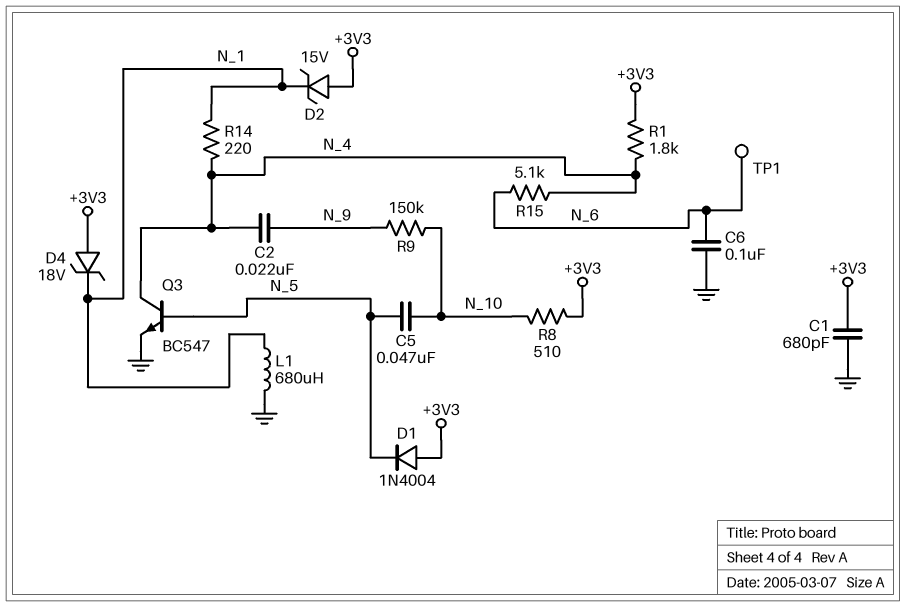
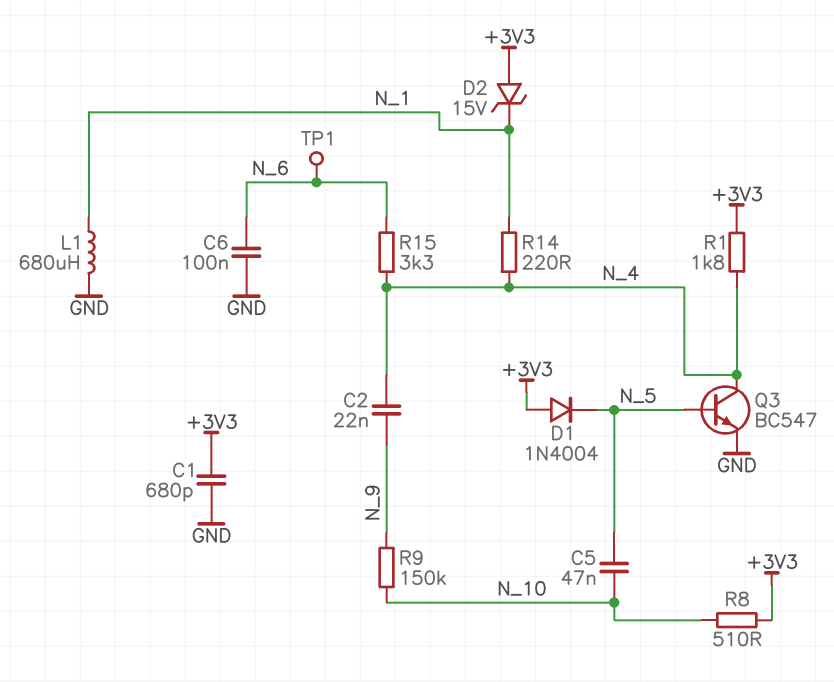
D4: zener 18V (A +3V3, K N_1) -> none
R15: 5.1k (N_4, N_6) -> 3.3k (N_4, N_6)

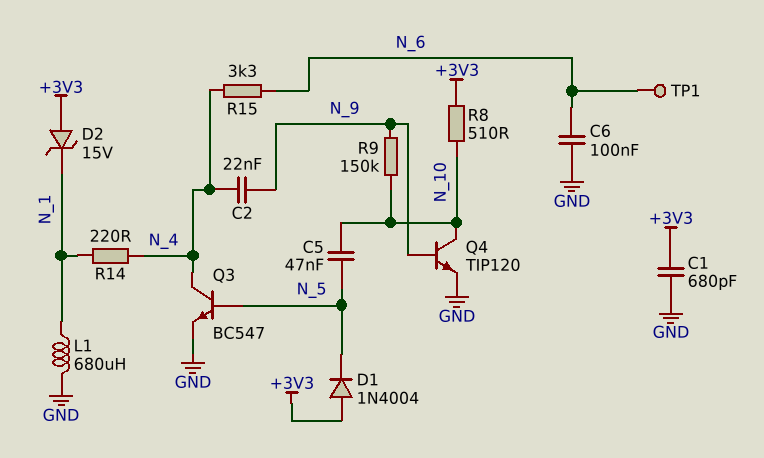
Q4: none -> NPN TIP120 (B N_9, C N_10, E GND)
R1: 1.8k (+3V3, N_4) -> none

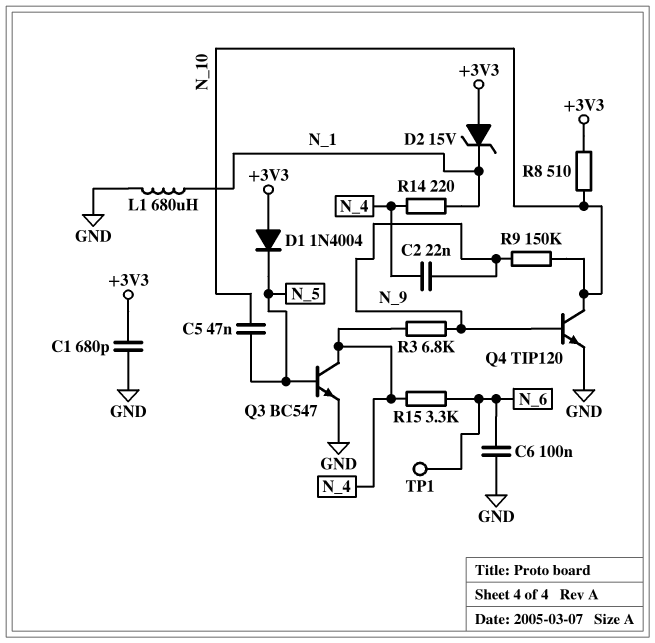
R3: none -> 6.8k (N_4, N_9)

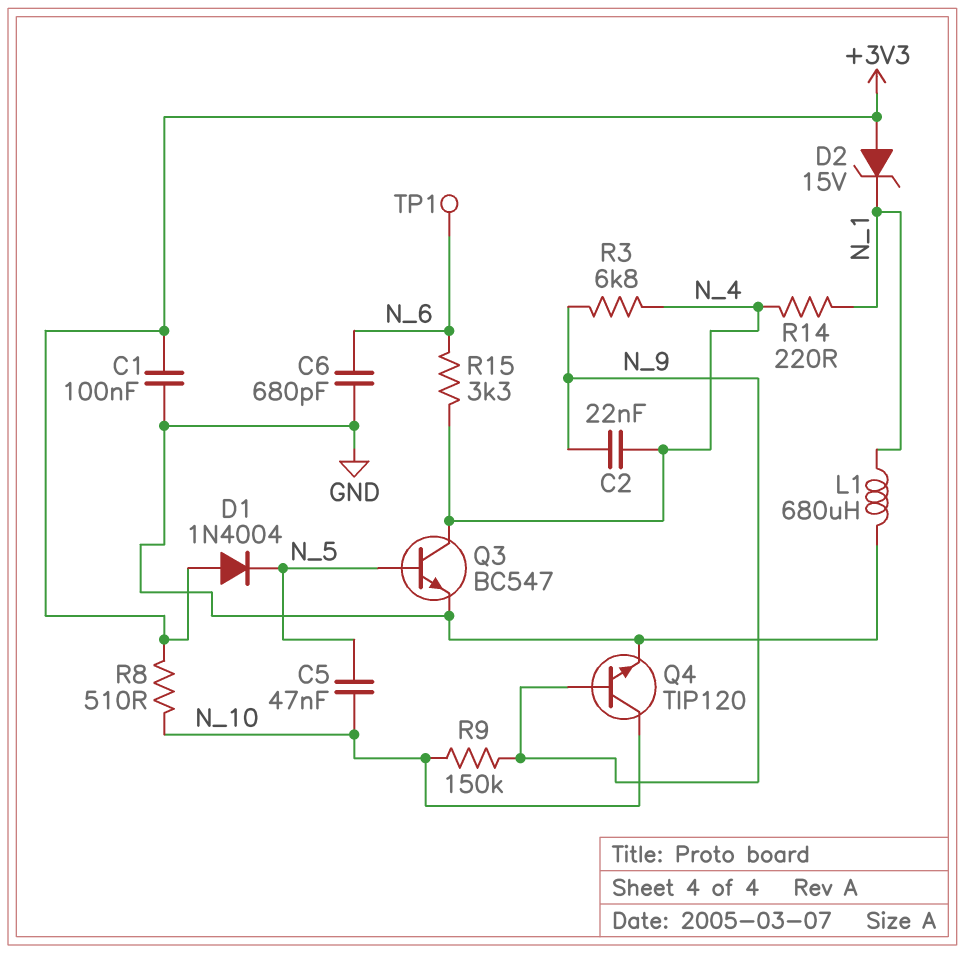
C1: 680pF (+3V3, GND) -> 100nF (+3V3, GND)
C6: 100nF (GND, N_6) -> 680pF (GND, N_6)

